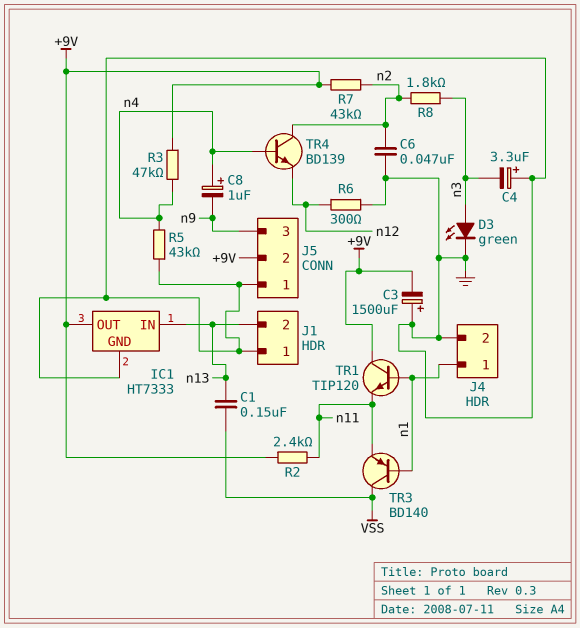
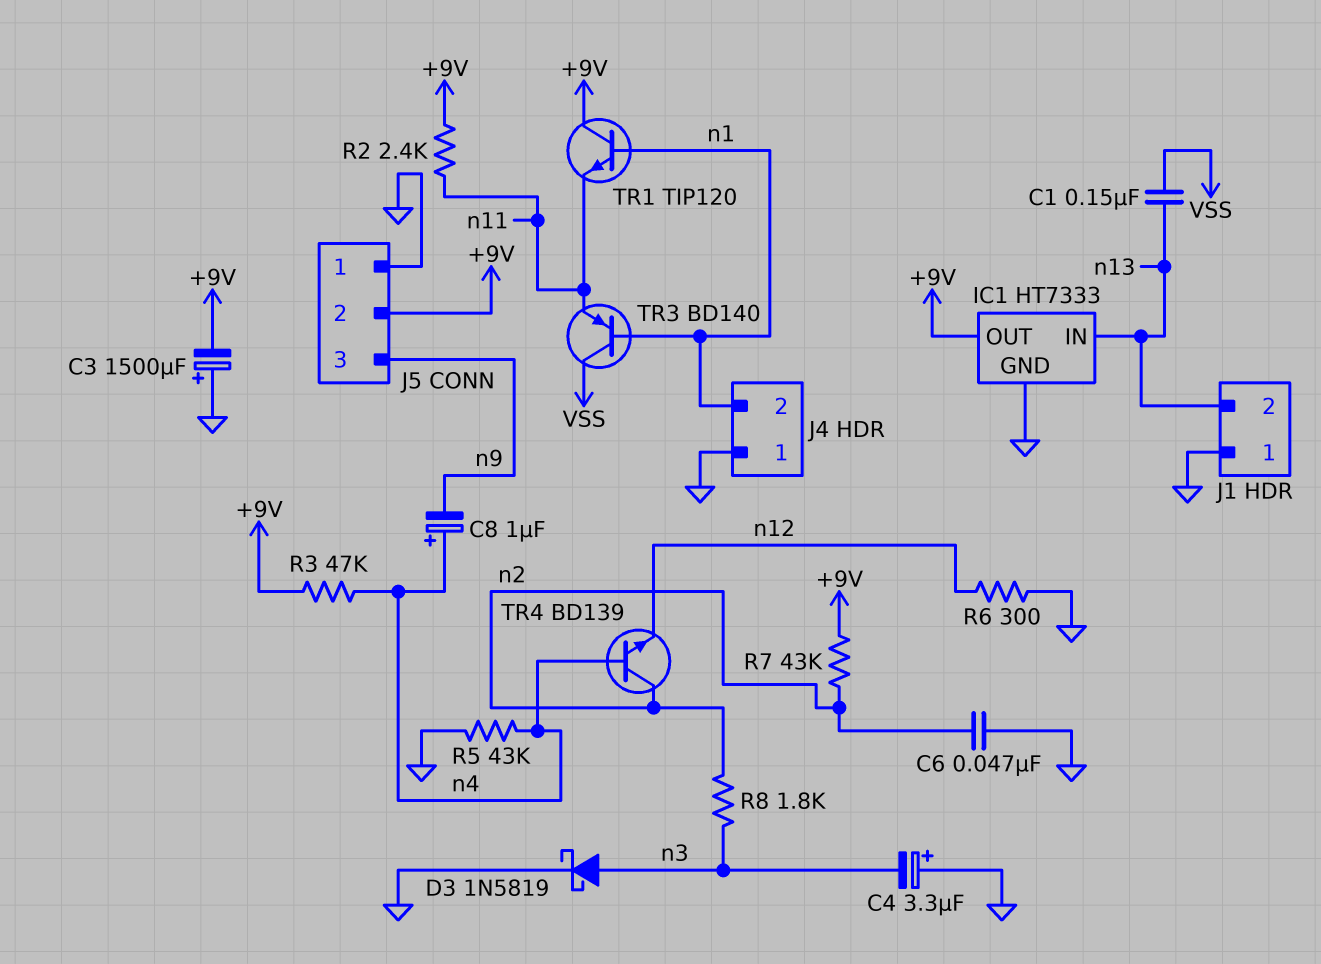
D3: LED green (A n3, K GND) -> schottky 1N5819 (A n3, K GND)
J4 pin 1: n1 -> GND
J4 pin 2: GND -> n1

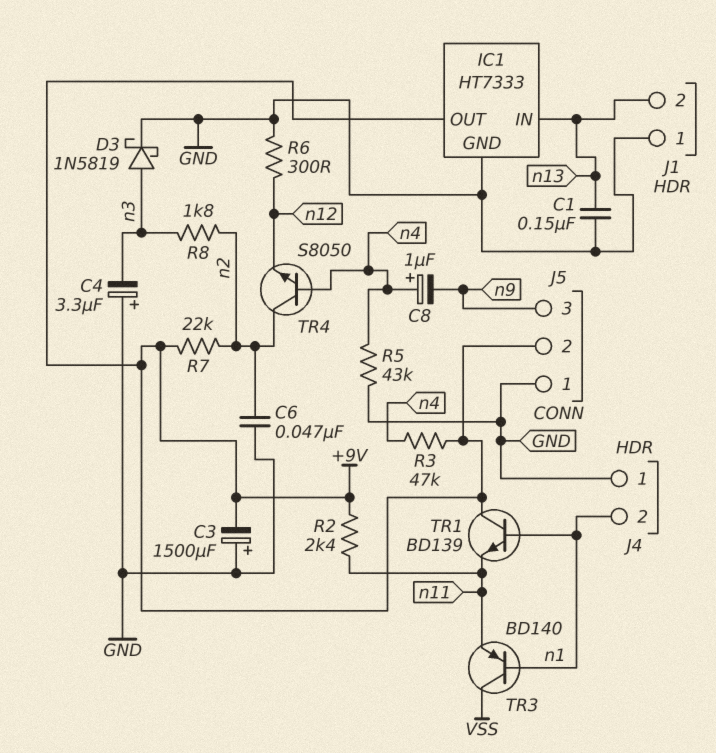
C1: 150nF (VSS, n13) -> 150nF (GND, n13)
R7: 43k (+9V, n2) -> 22k (+9V, n2)
TR1: NPN TIP120 (B n1, C +9V, E n11) -> NPN BD139 (B n1, C +9V, E n11)
TR4: NPN BD139 (B n4, C n2, E n12) -> NPN S8050 (B n4, C n2, E n12)

